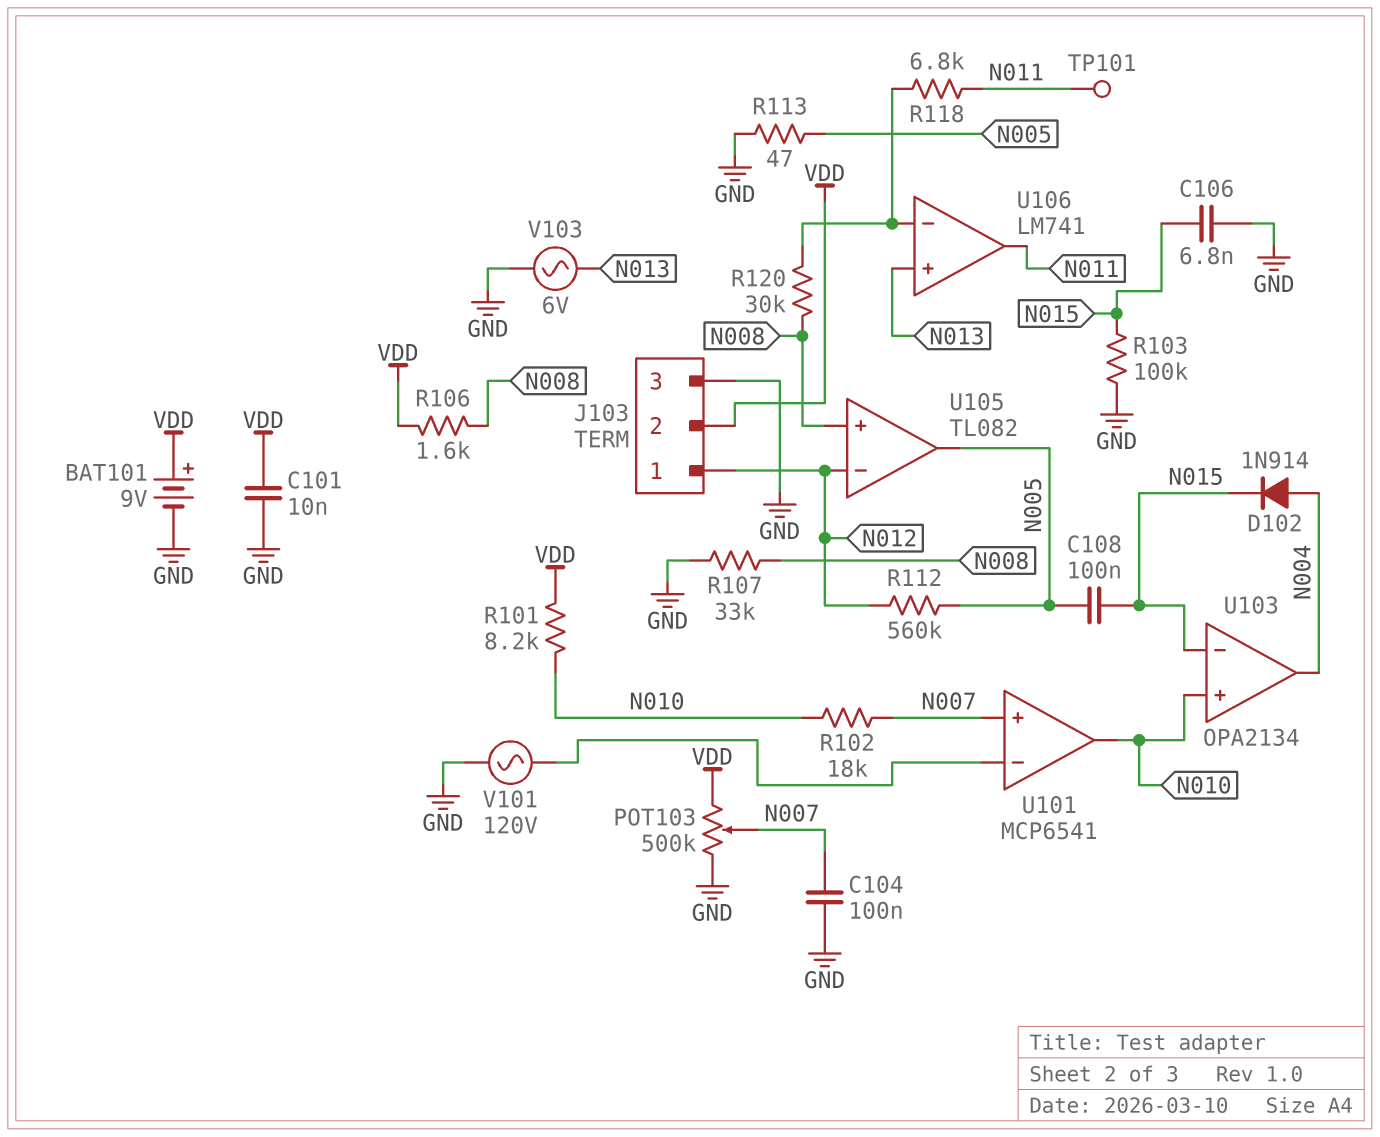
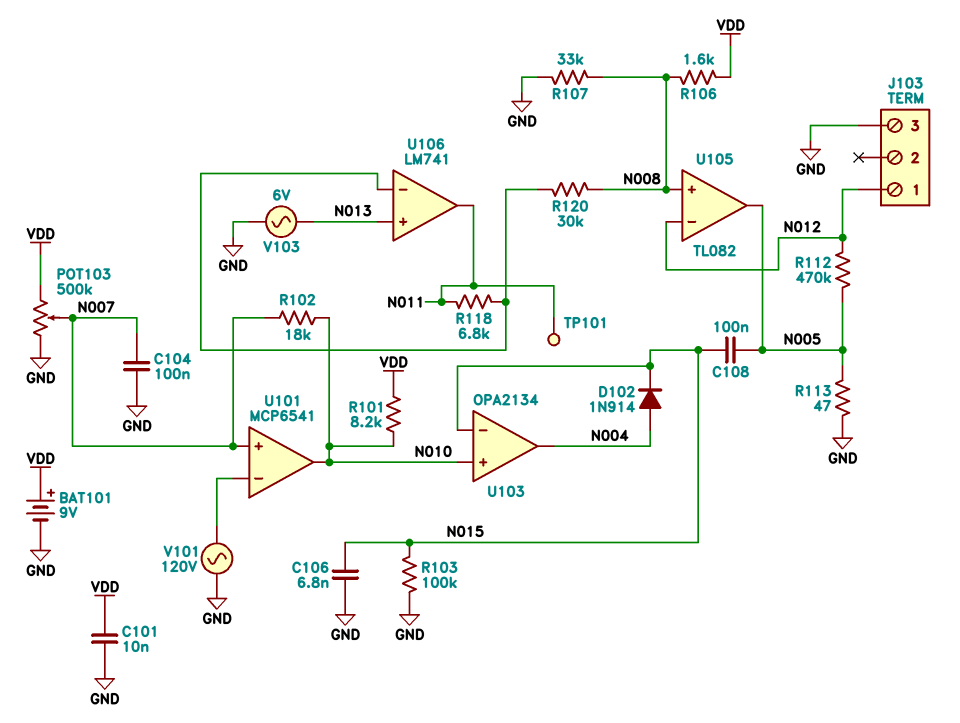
J103 pin 2: VDD -> none
R112: 560k (N005, N012) -> 470k (N005, N012)

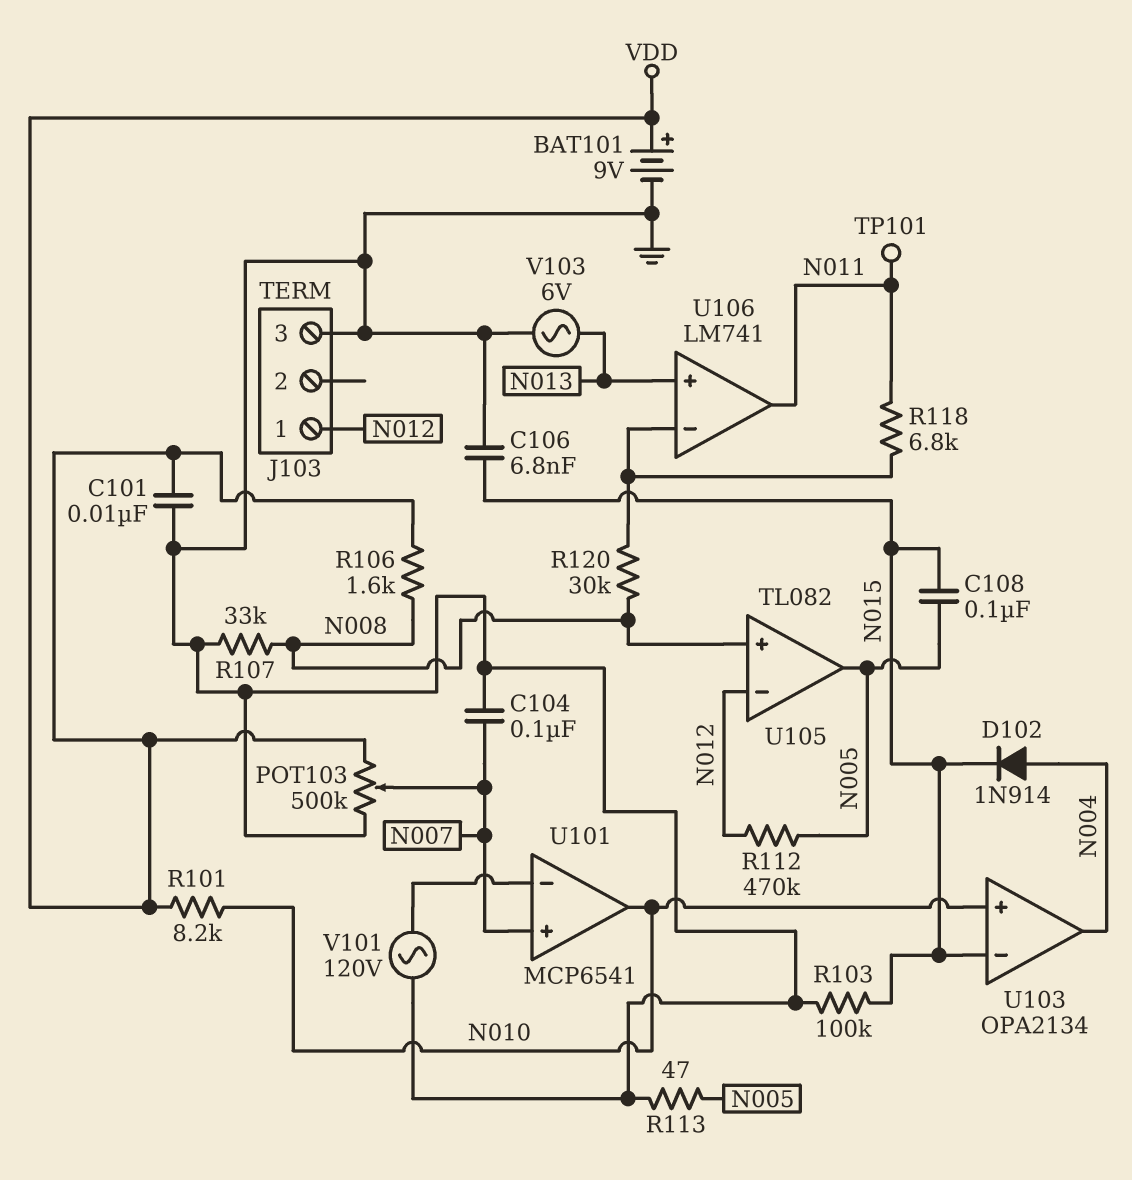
R102: 18k (N007, N010) -> none

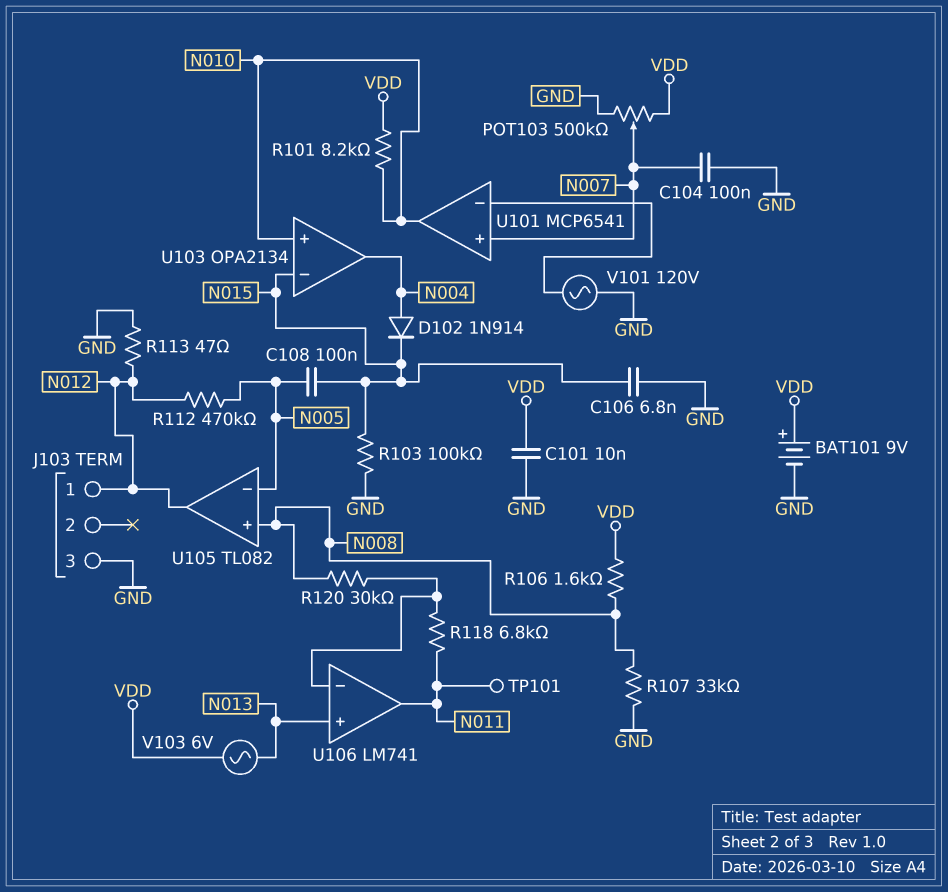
R113: 47 (GND, N005) -> 47 (GND, N012)
U105 pin in-: N012 -> N005
U105 pin out: N005 -> N012
V103: AC 6V (GND, N013) -> AC 6V (N013, VDD)

